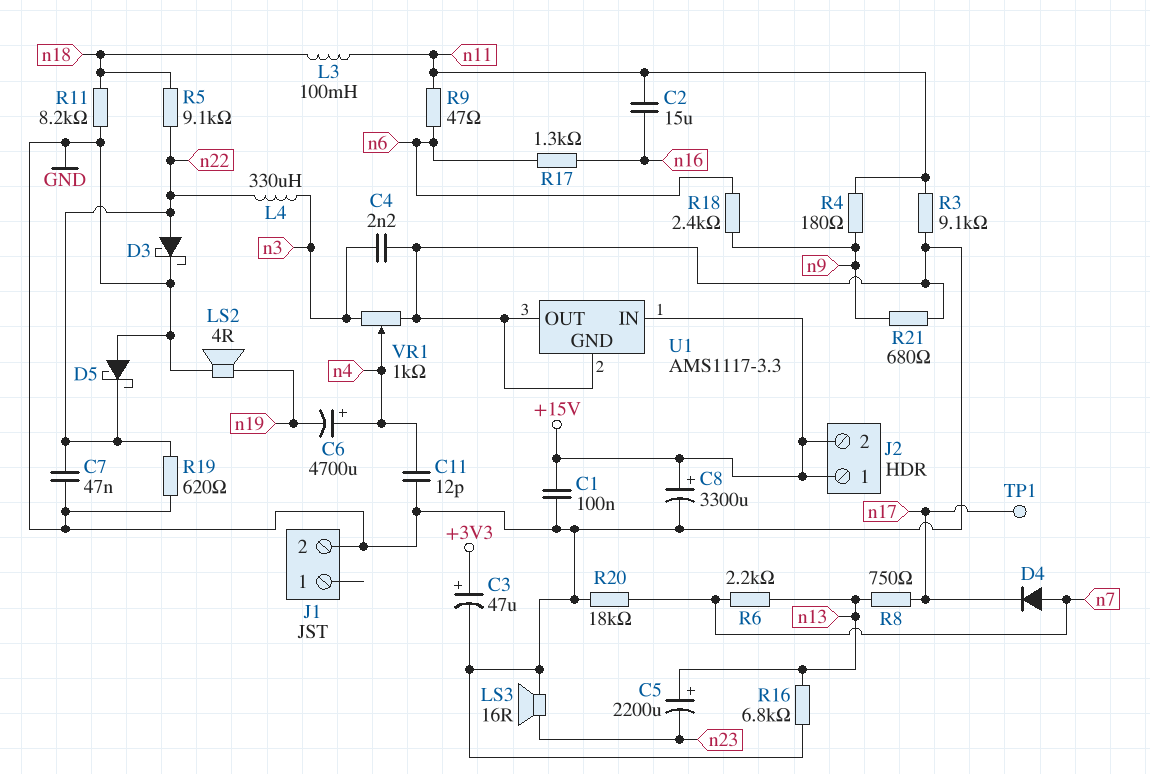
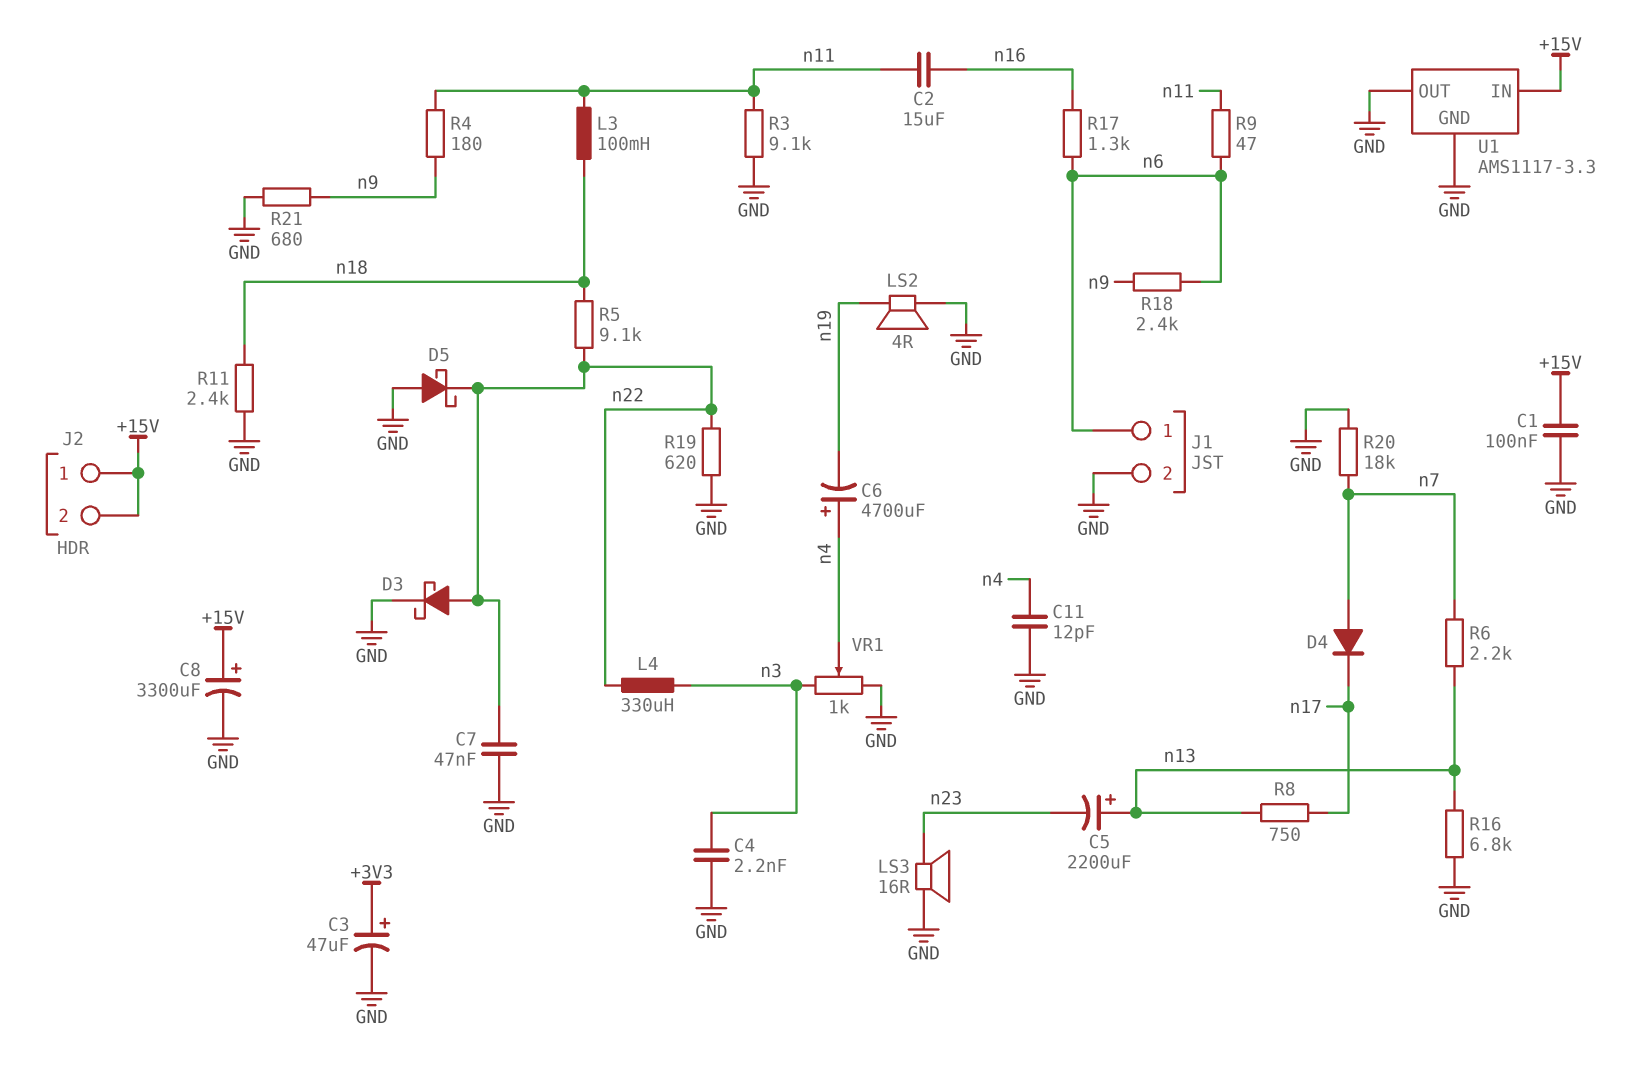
J1 pin 1: none -> n6
R11: 8.2k (GND, n18) -> 2.4k (GND, n18)
TP1: test point (n17) -> none

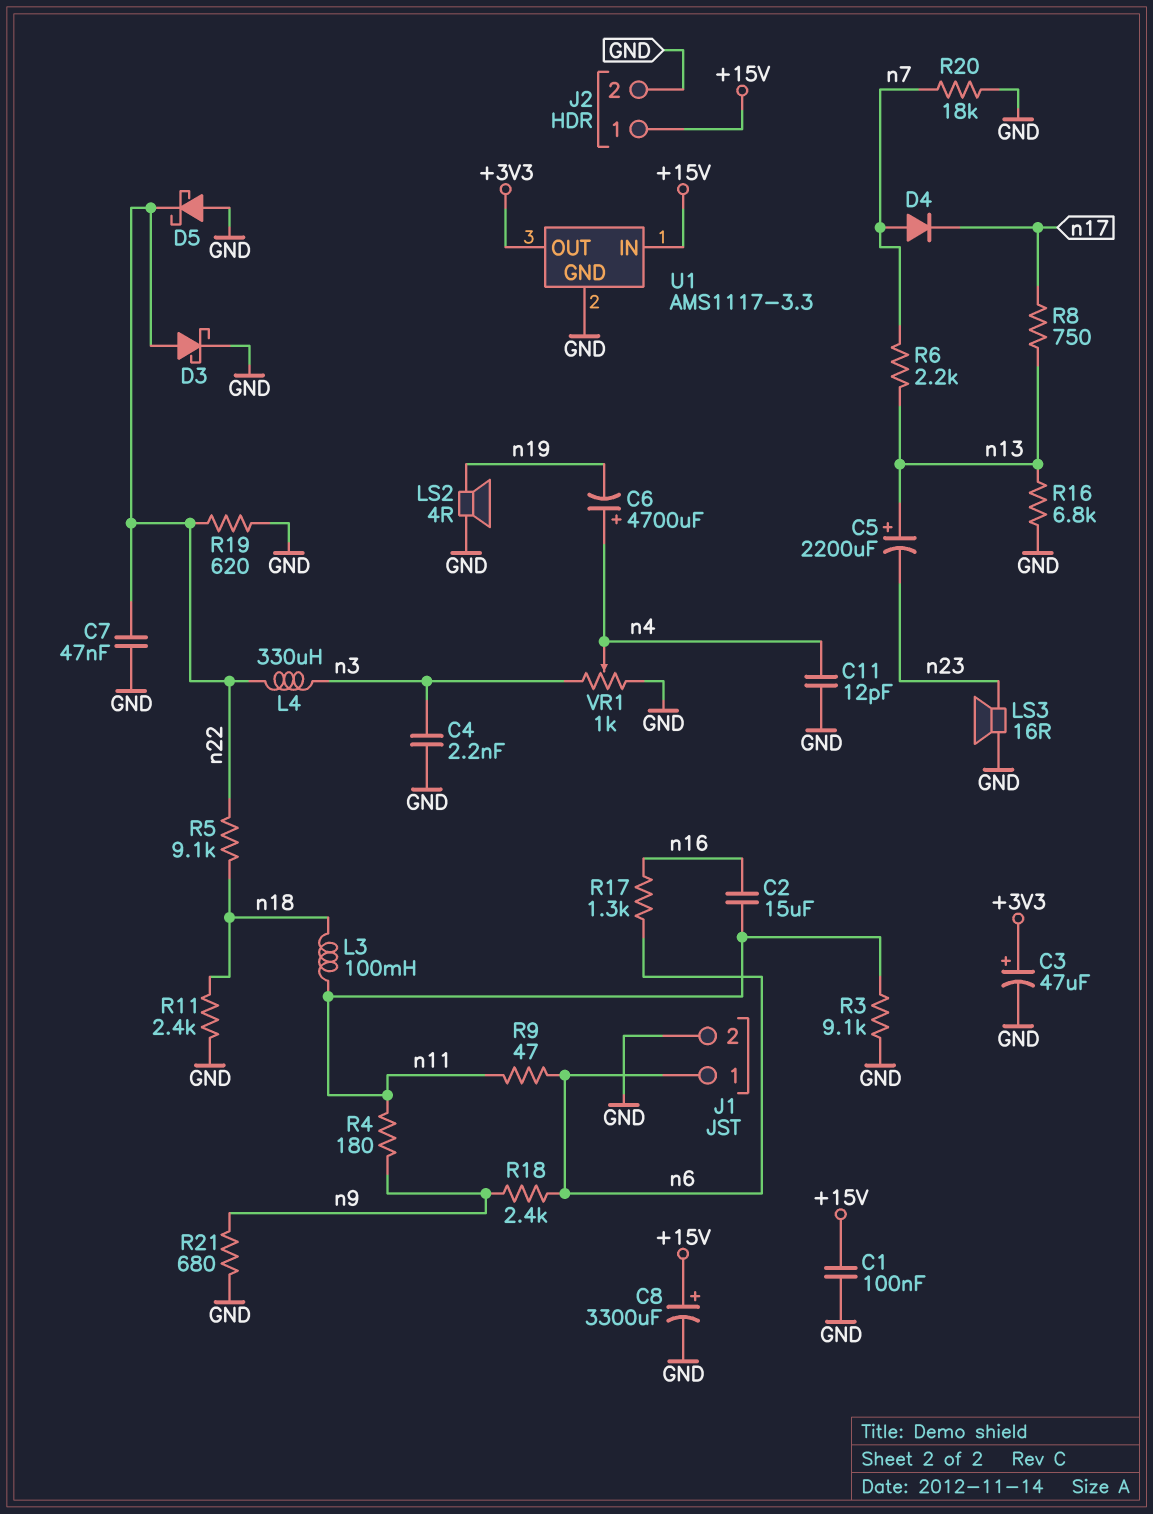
J2 pin 2: +15V -> GND
U1 pin OUT: GND -> +3V3

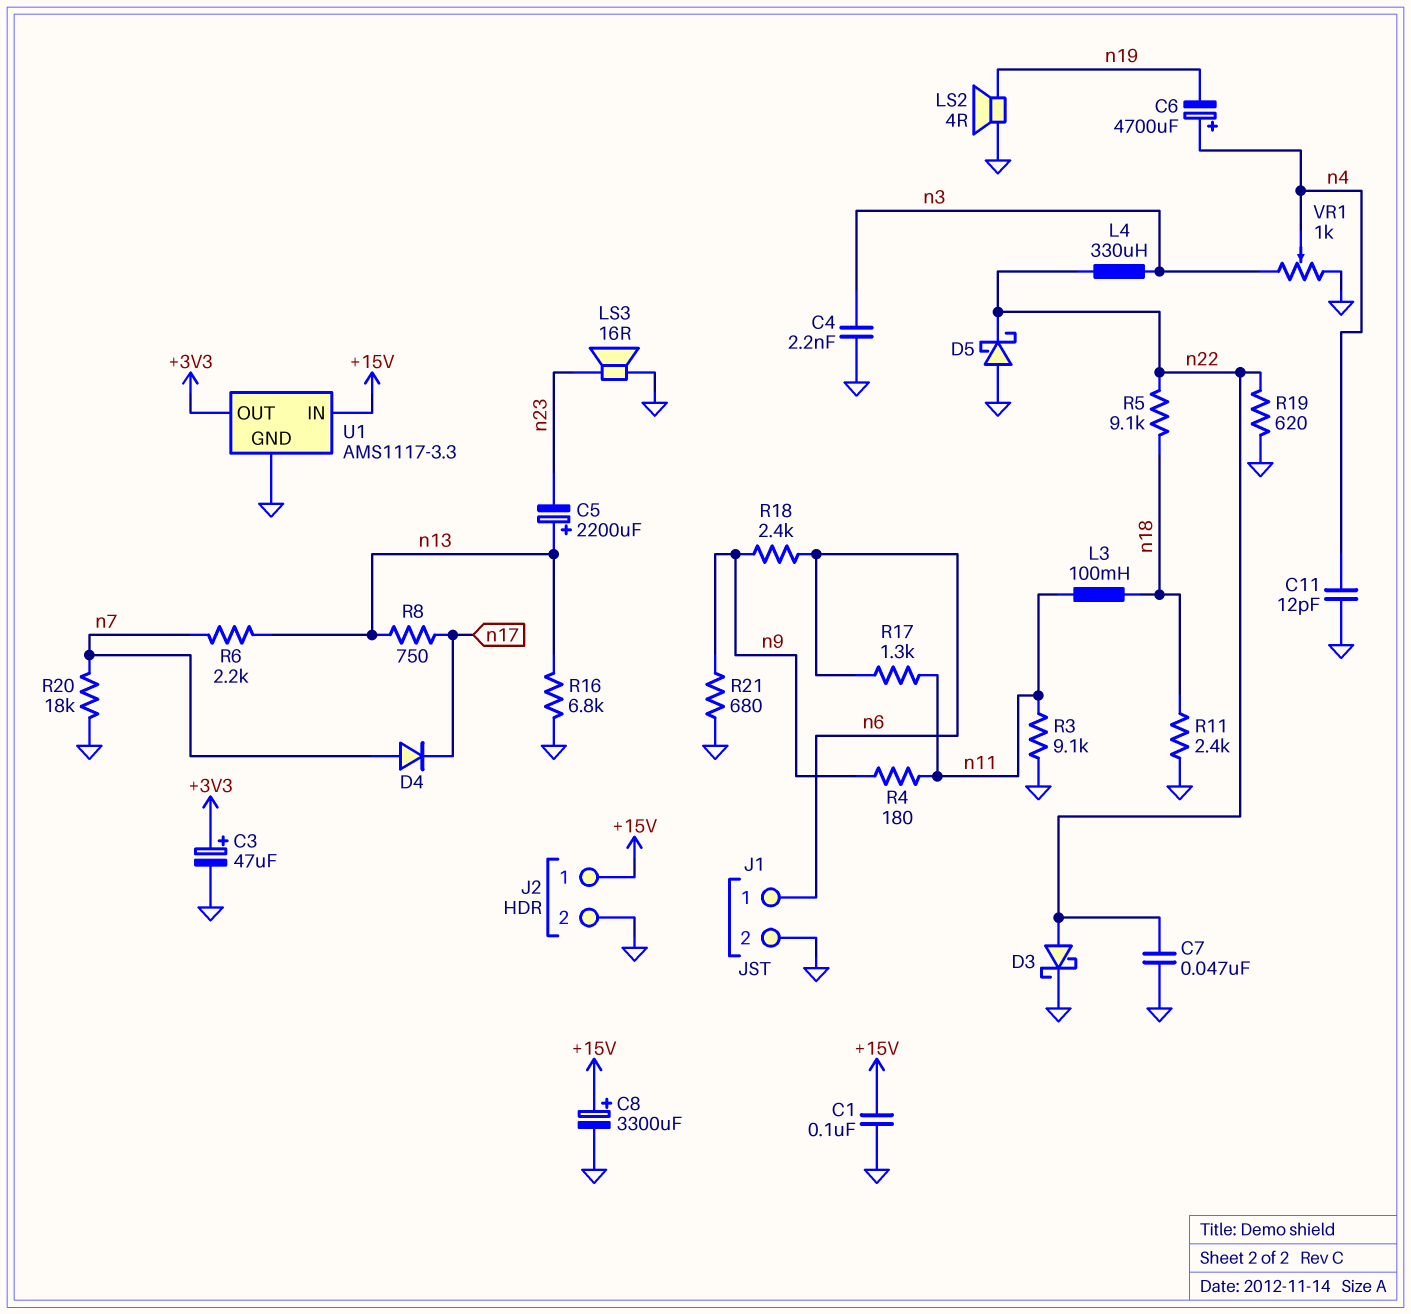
C2: 15uF (n11, n16) -> none
R9: 47 (n6, n11) -> none
R17: 1.3k (n6, n16) -> 1.3k (n6, n11)

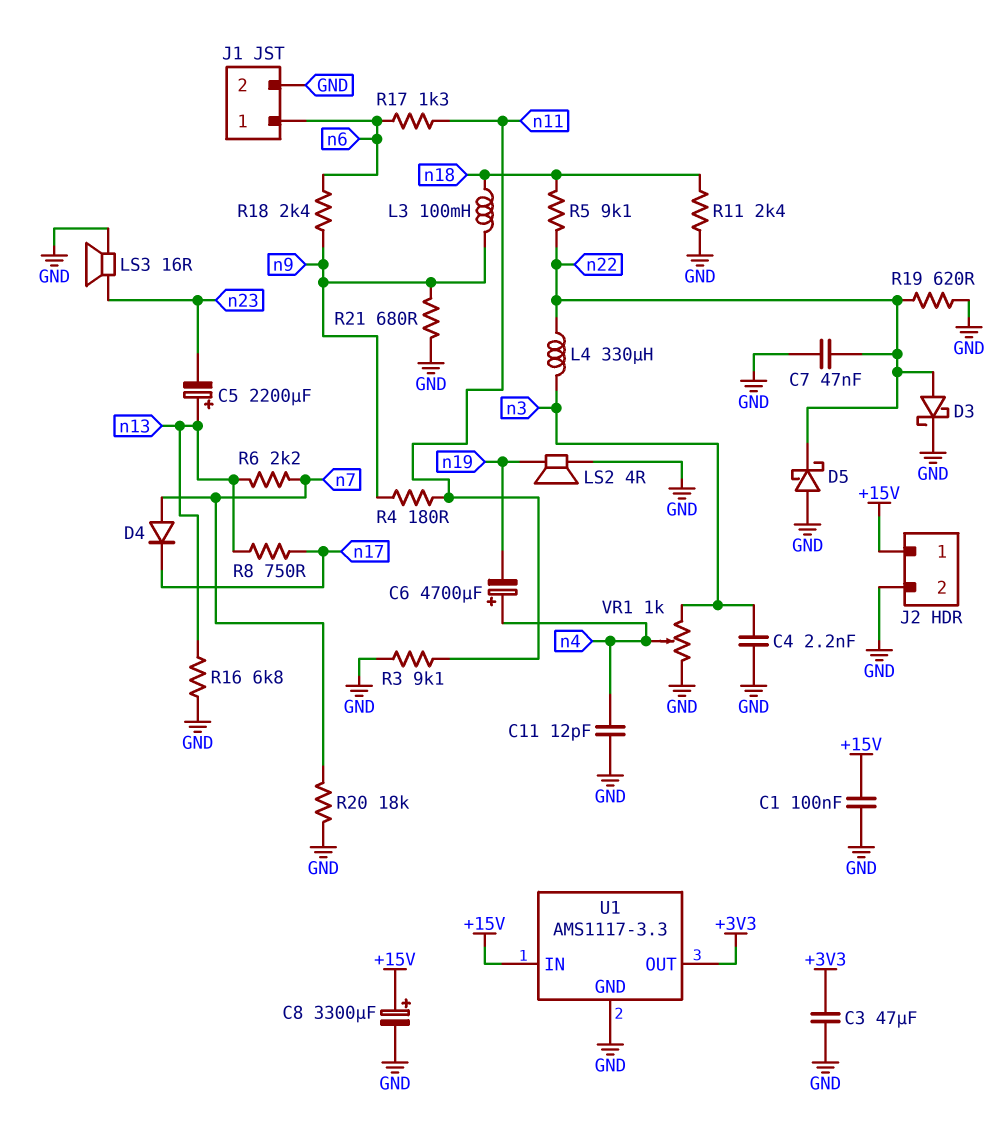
C3: 47uF (plus +3V3, minus GND) -> 47uF (+3V3, GND)
L3: 100mH (n11, n18) -> 100mH (n9, n18)

